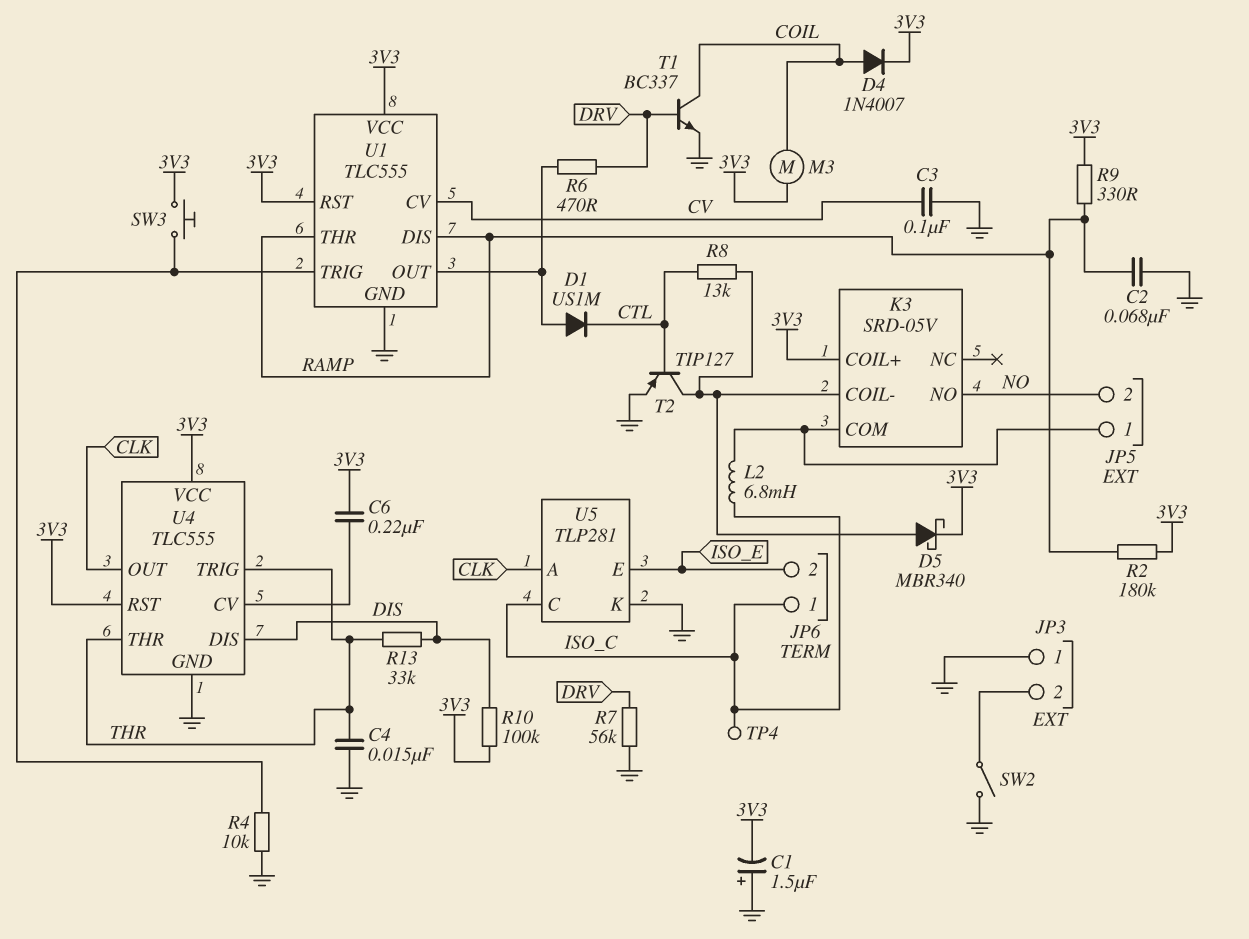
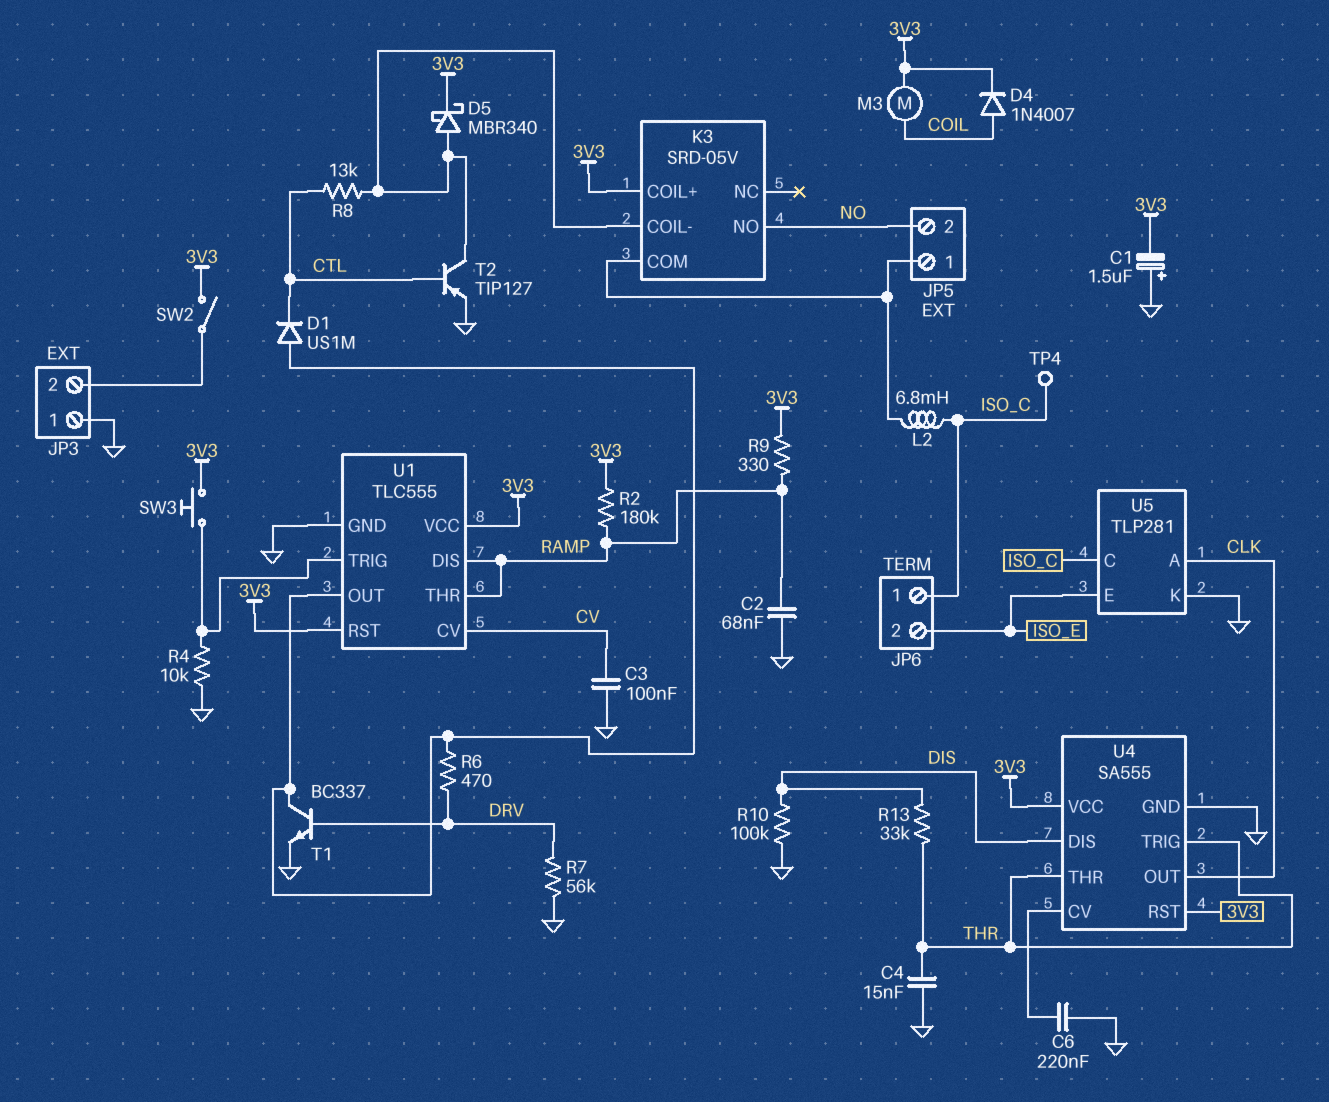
C6: 220nF (3V3, U4/CV) -> 220nF (GND, U4/CV)
R10: 100k (3V3, DIS) -> 100k (DIS, GND)
SW2: switch (GND, JP3/2) -> switch (3V3, JP3/2)
T1: NPN BC337 (B DRV, C COIL, E GND) -> NPN BC337 (B DRV, C U1/OUT, E GND)
U4: TLC555 -> SA555

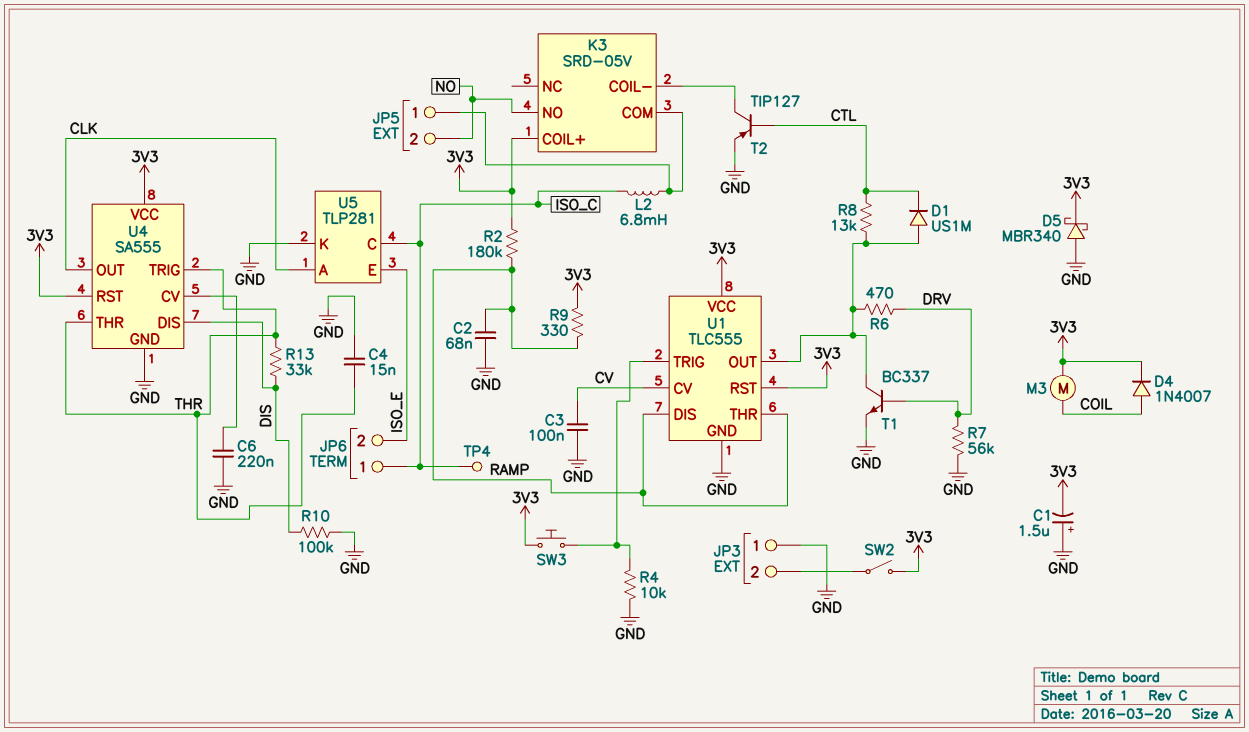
D5: schottky MBR340 (A K3/COIL-, K 3V3) -> schottky MBR340 (A GND, K 3V3)
R8: 13k (CTL, K3/COIL-) -> 13k (CTL, U1/OUT)

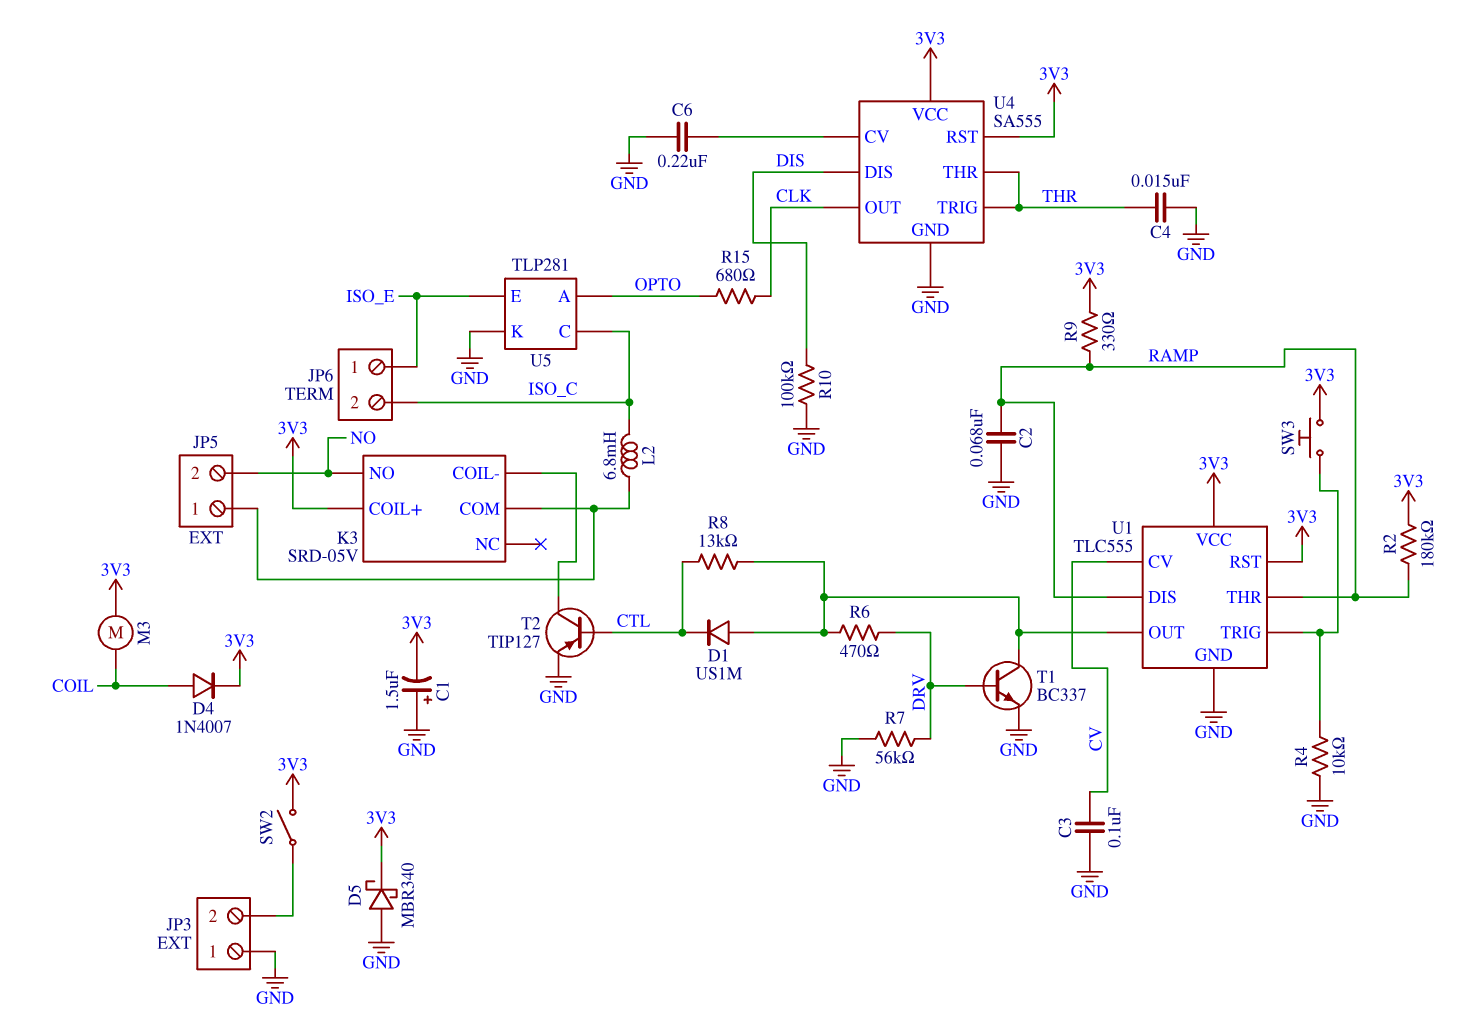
JP6 pin 1: ISO_C -> ISO_E
JP6 pin 2: ISO_E -> ISO_C
R13: 33k (DIS, THR) -> none
R15: none -> 680 (CLK, OPTO)
TP4: test point (ISO_C) -> none
U5 pin A: CLK -> OPTO

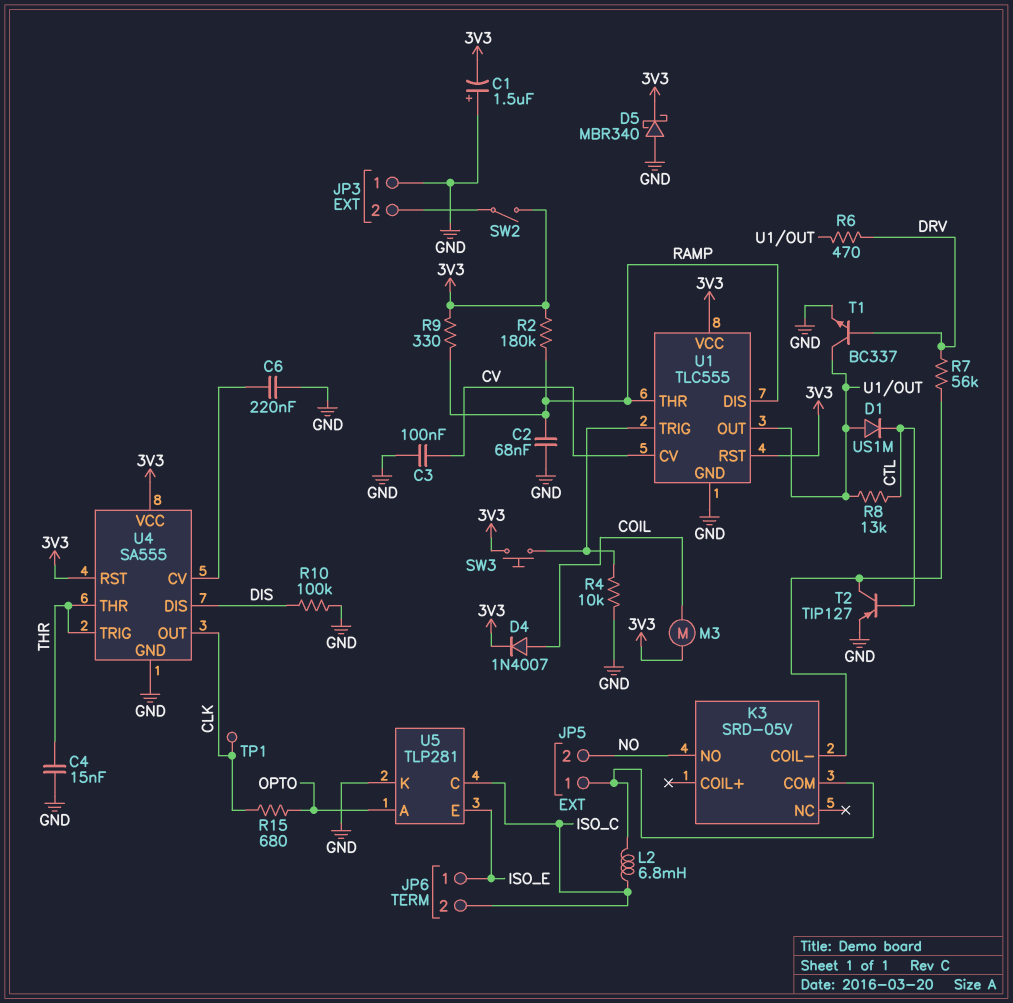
K3 pin COIL+: 3V3 -> none
R7: 56k (DRV, GND) -> 56k (DRV, K3/COIL-)
TP1: none -> test point (CLK)

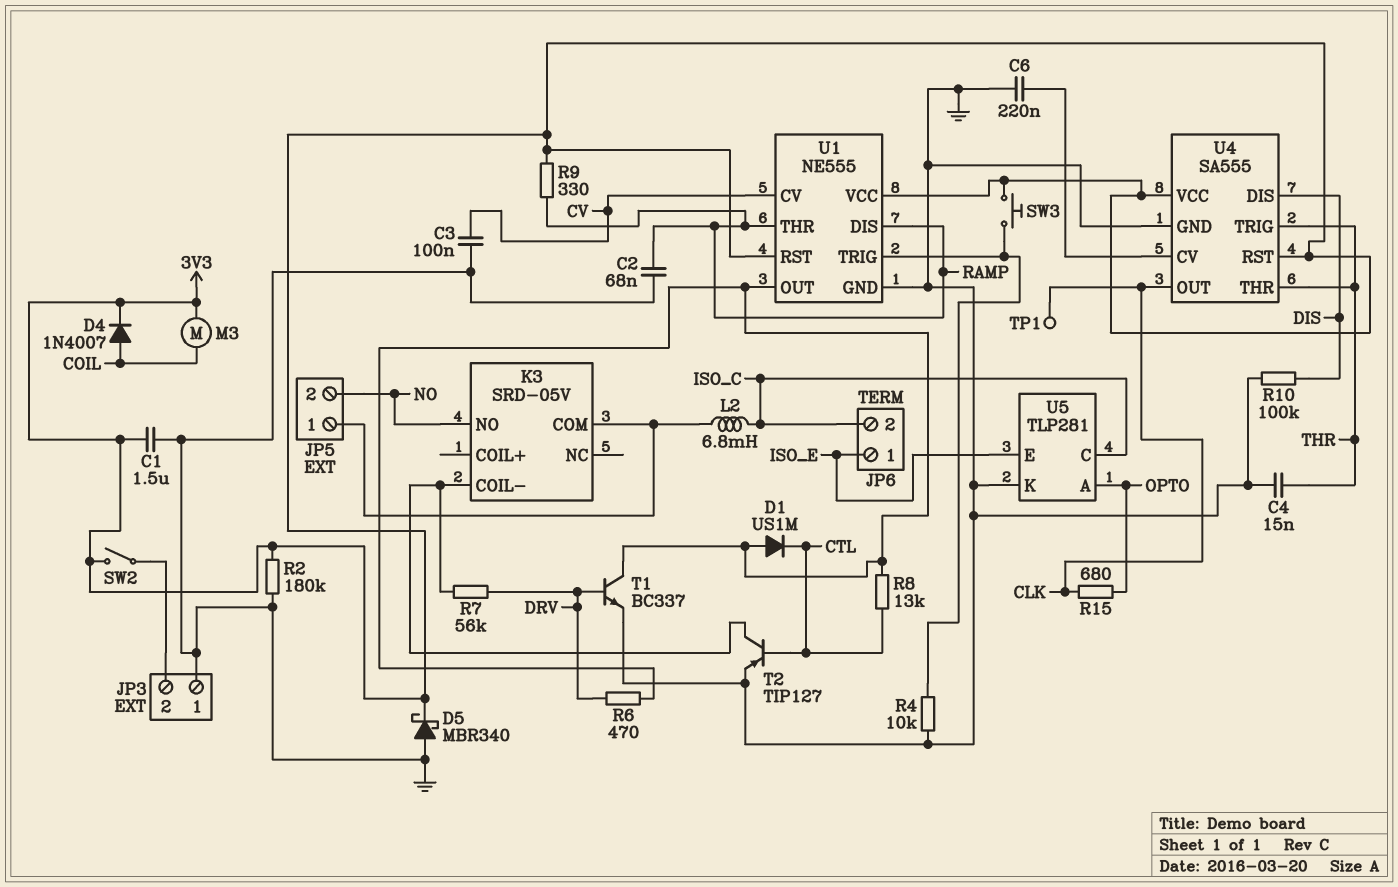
C1: 1.5uF (plus GND, minus 3V3) -> 1.5uF (3V3, GND)
R2: 180k (3V3, RAMP) -> 180k (3V3, GND)
U1: TLC555 -> NE555

